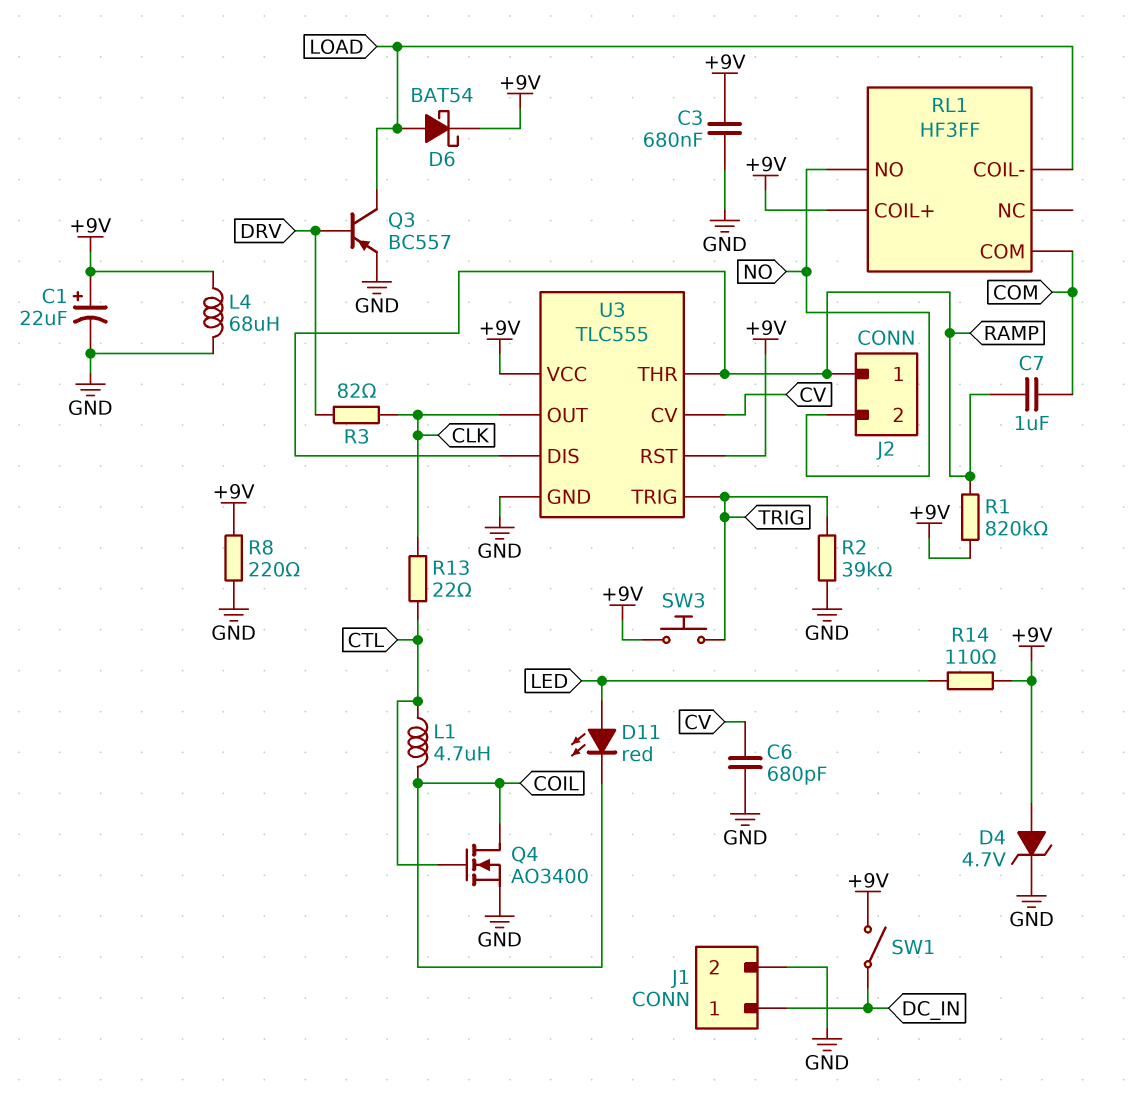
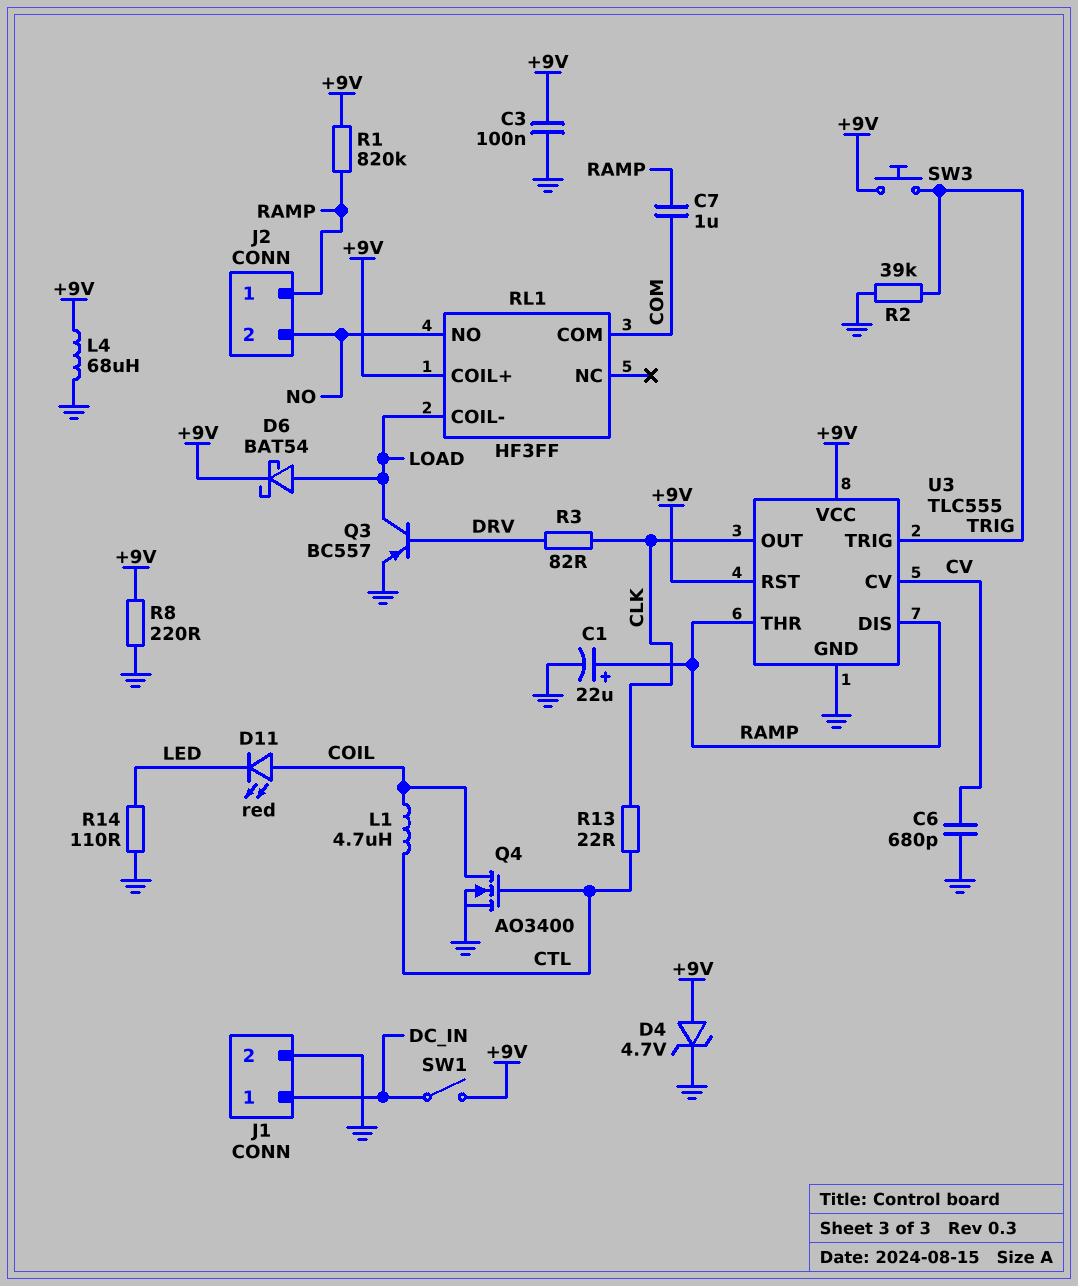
C1: 22uF (plus +9V, minus GND) -> 22uF (plus RAMP, minus GND)
C3: 680nF (+9V, GND) -> 100nF (+9V, GND)
D11: LED red (A LED, K COIL) -> LED red (A COIL, K LED)
R14: 110 (+9V, LED) -> 110 (GND, LED)

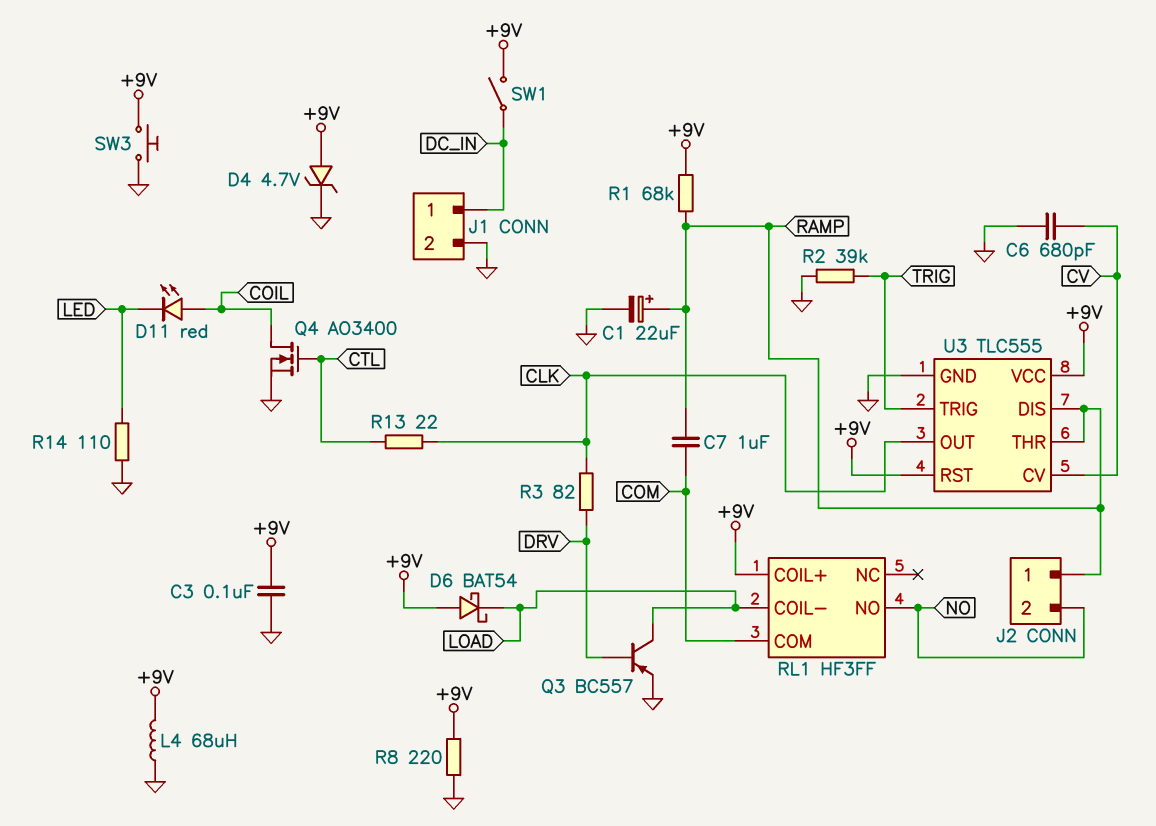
D6: schottky BAT54 (A LOAD, K +9V) -> schottky BAT54 (A +9V, K LOAD)
L1: 4.7uH (COIL, CTL) -> none
R1: 820k (+9V, RAMP) -> 68k (+9V, RAMP)
SW3: button (+9V, TRIG) -> button (+9V, GND)

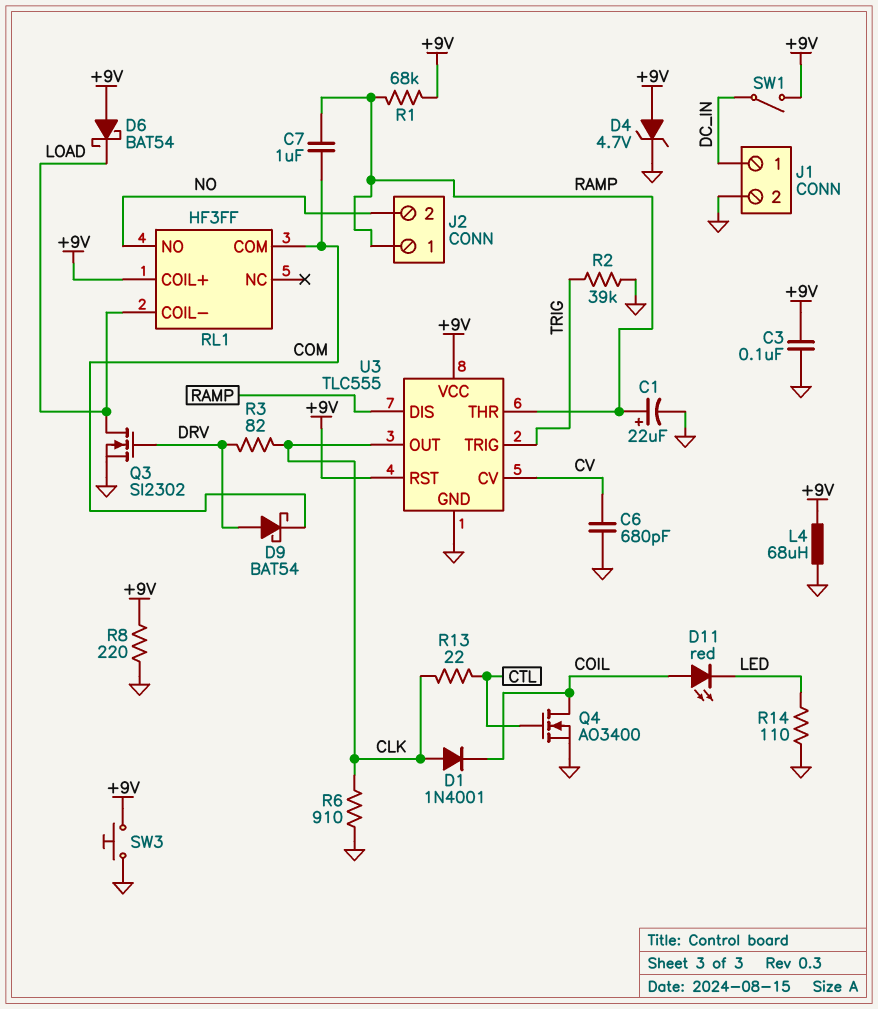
D1: none -> diode 1N4001 (A CLK, K COIL)
D9: none -> schottky BAT54 (A DRV, K COM)
Q3: PNP BC557 (B DRV, C LOAD, E GND) -> NMOS SI2302 (G DRV, D LOAD, S GND)
R6: none -> 910 (CLK, GND)

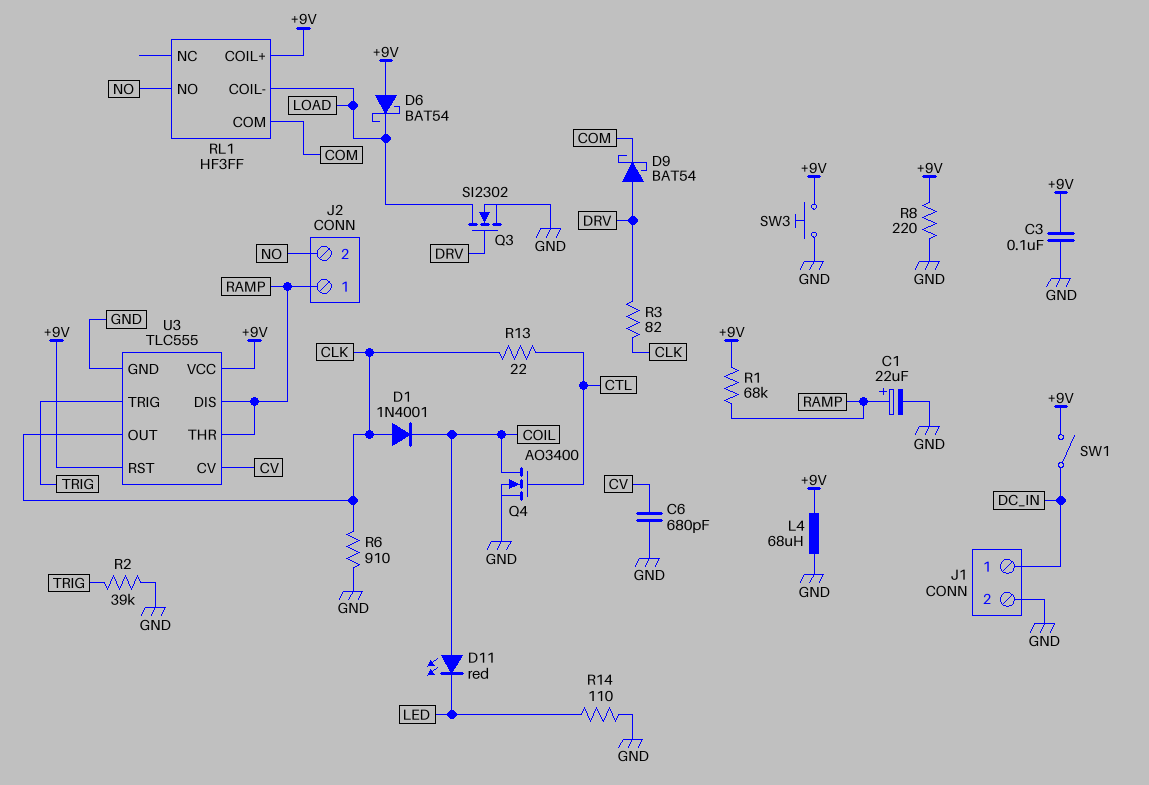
C7: 1uF (COM, RAMP) -> none
D4: zener 4.7V (A +9V, K GND) -> none

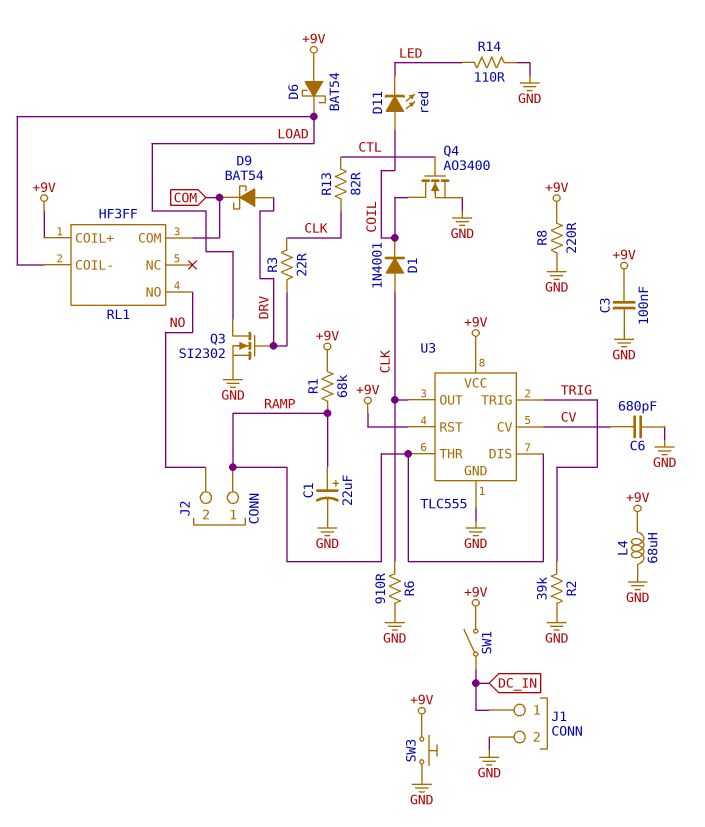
R3: 82 (CLK, DRV) -> 22 (CLK, DRV)
R13: 22 (CLK, CTL) -> 82 (CLK, CTL)

